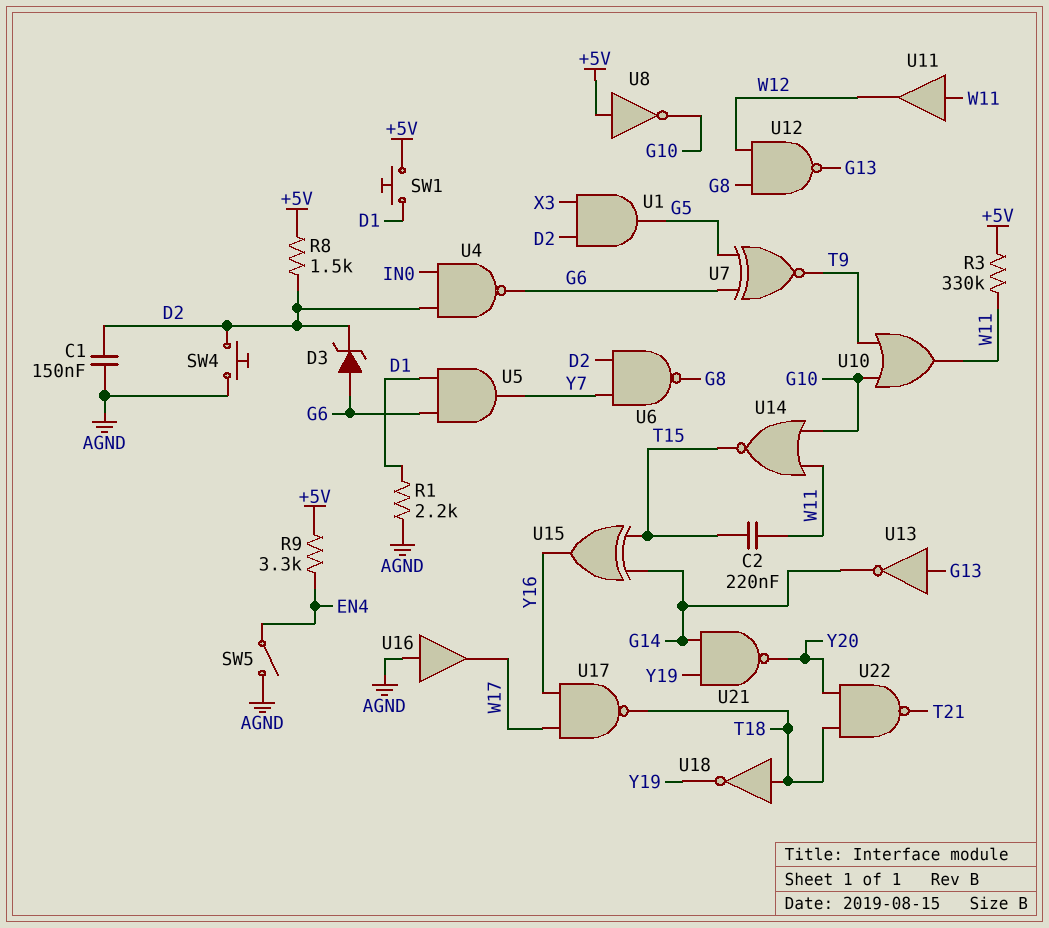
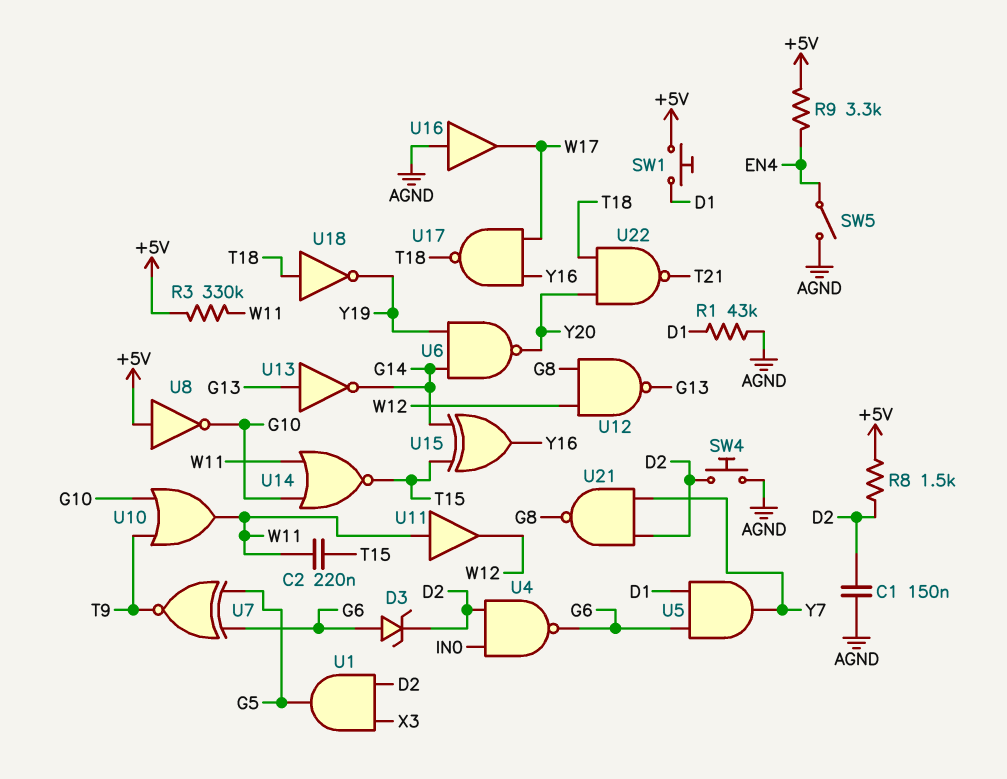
R1: 2.2k (AGND, D1) -> 43k (AGND, D1)
U6: NAND (in D2, in Y7, out G8) -> NAND (in G14, in Y19, out Y20)
U21: NAND (in G14, in Y19, out Y20) -> NAND (in D2, in Y7, out G8)

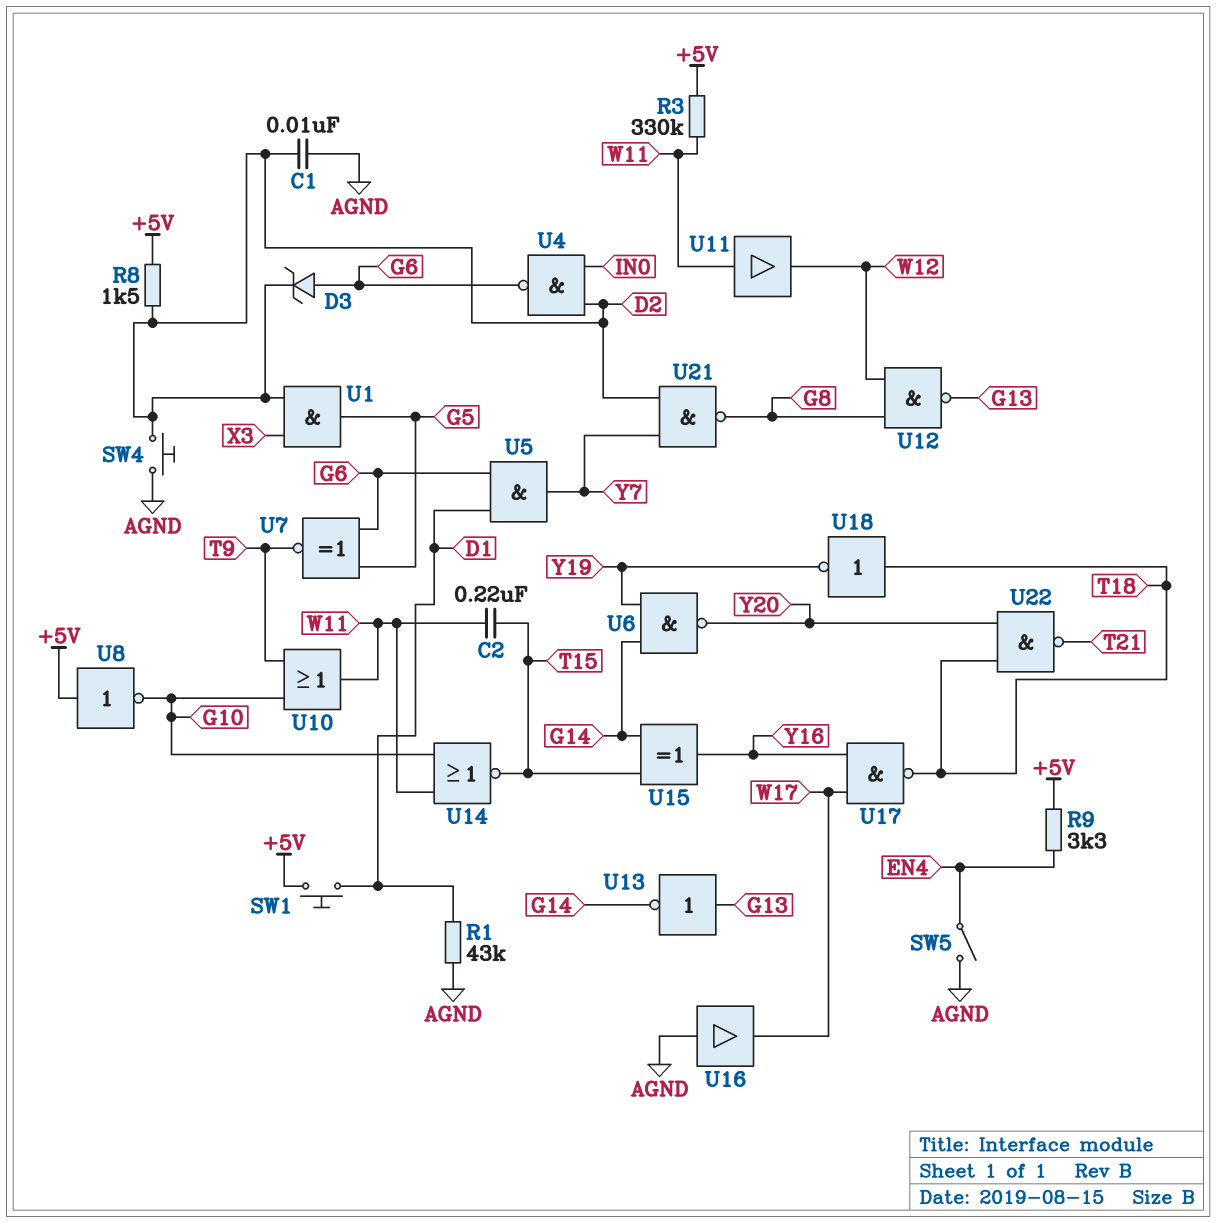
C1: 150nF (AGND, D2) -> 10nF (AGND, D2)

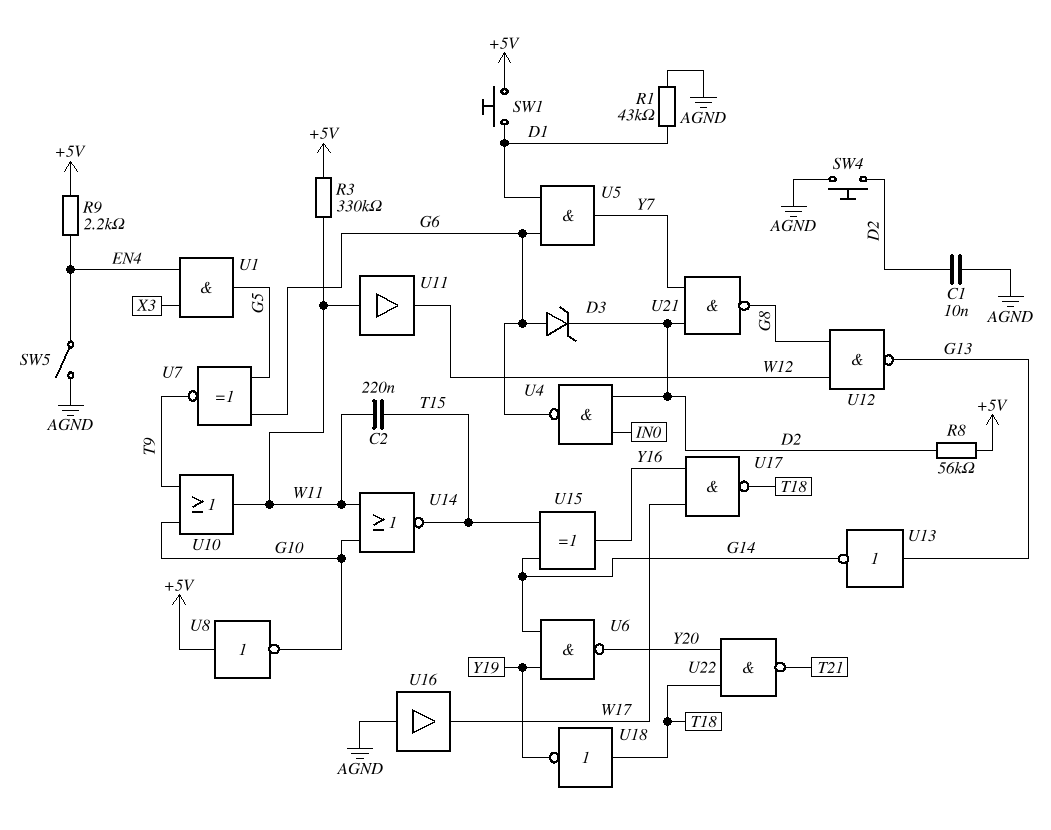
R8: 1.5k (+5V, D2) -> 56k (+5V, D2)
R9: 3.3k (+5V, EN4) -> 2.2k (+5V, EN4)
U1: AND (in D2, in X3, out G5) -> AND (in EN4, in X3, out G5)

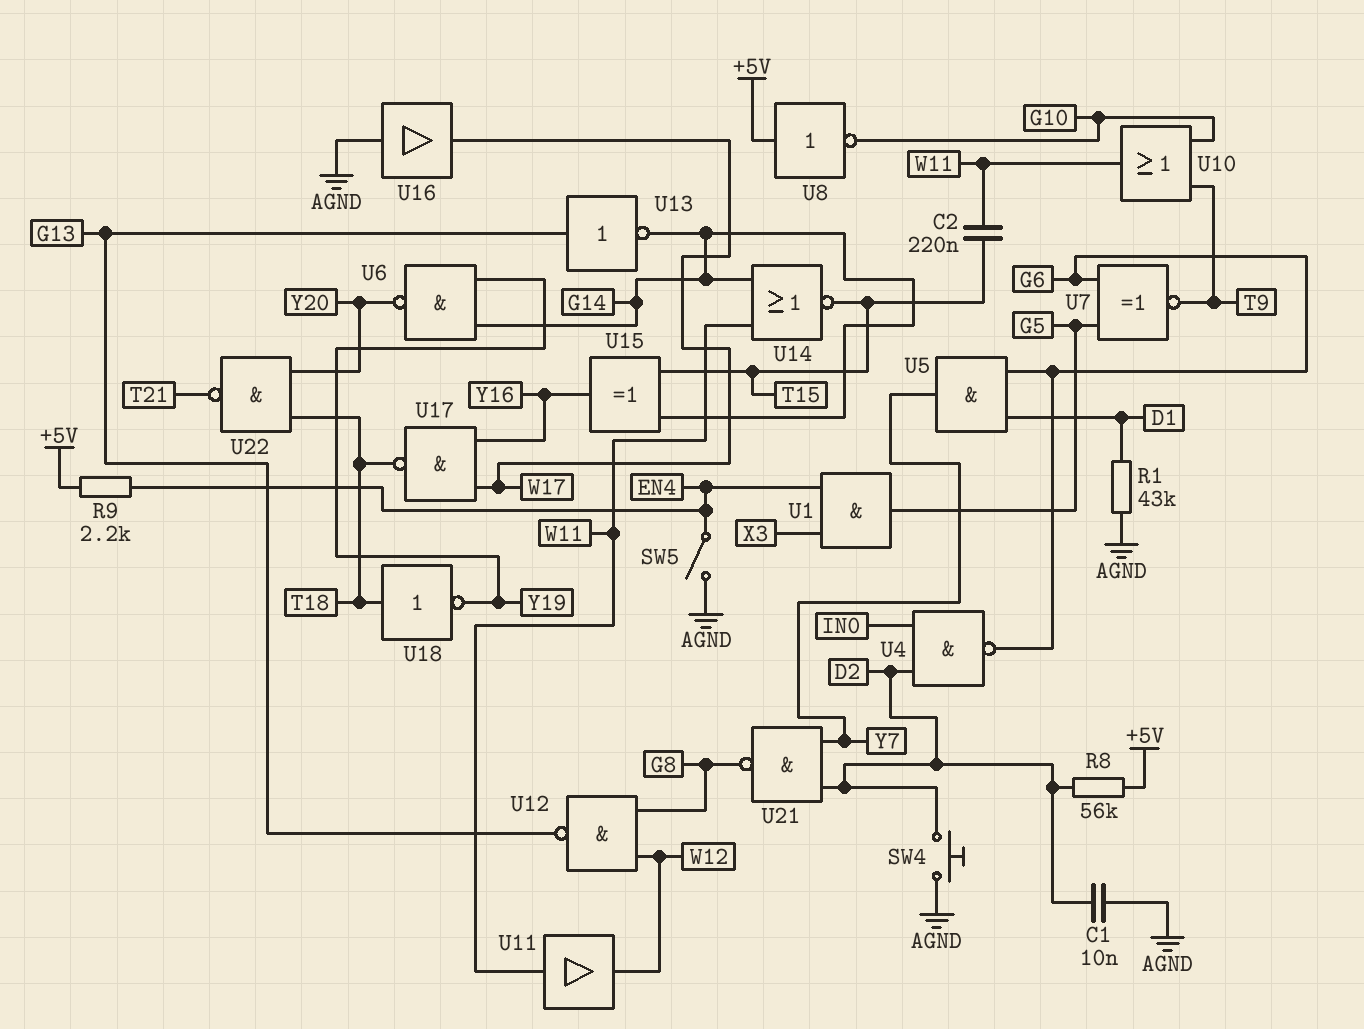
D3: zener (A G6, K D2) -> none
R3: 330k (+5V, W11) -> none
SW1: button (+5V, D1) -> none
U14: NOR (in G10, in W11, out T15) -> NOR (in G14, in W11, out T15)

